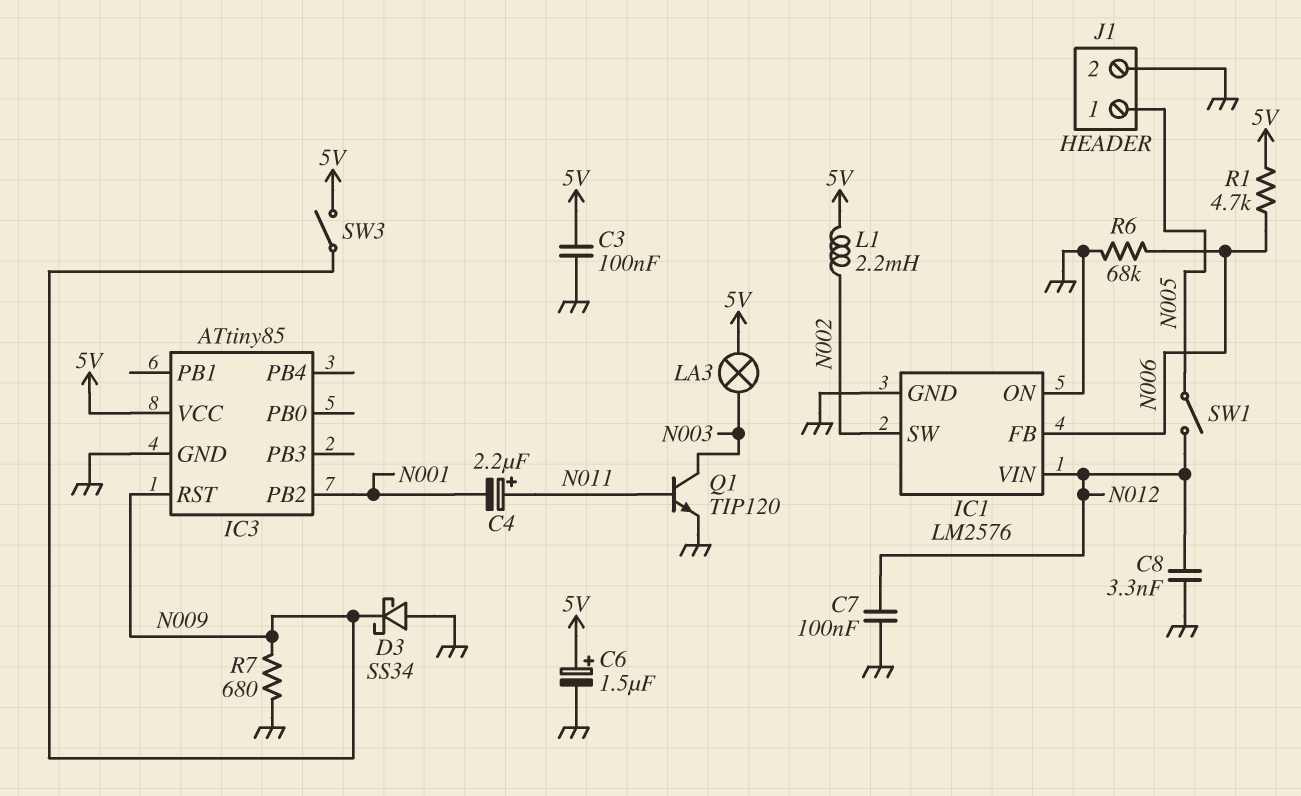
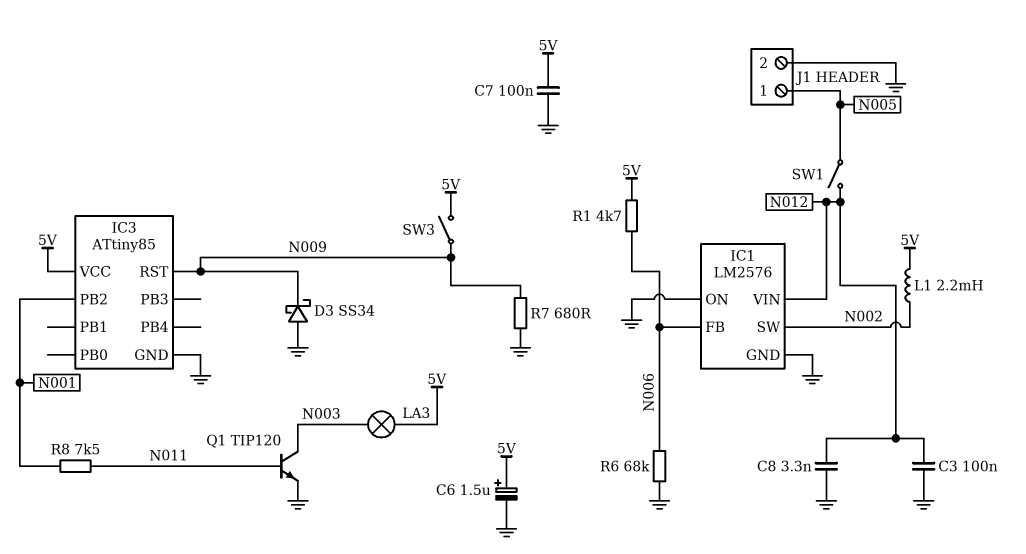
C3: 100nF (5V, GND) -> 100nF (GND, N012)
C4: 2.2uF (plus N011, minus N001) -> none
C7: 100nF (GND, N012) -> 100nF (5V, GND)
R8: none -> 7.5k (N001, N011)

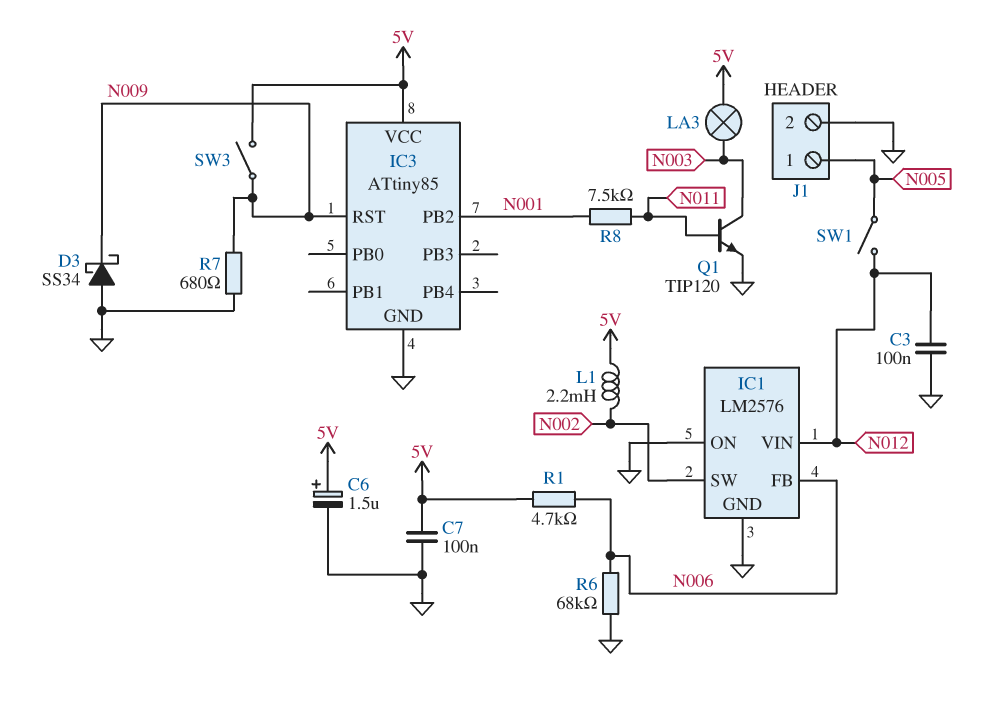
C8: 3.3nF (GND, N012) -> none

